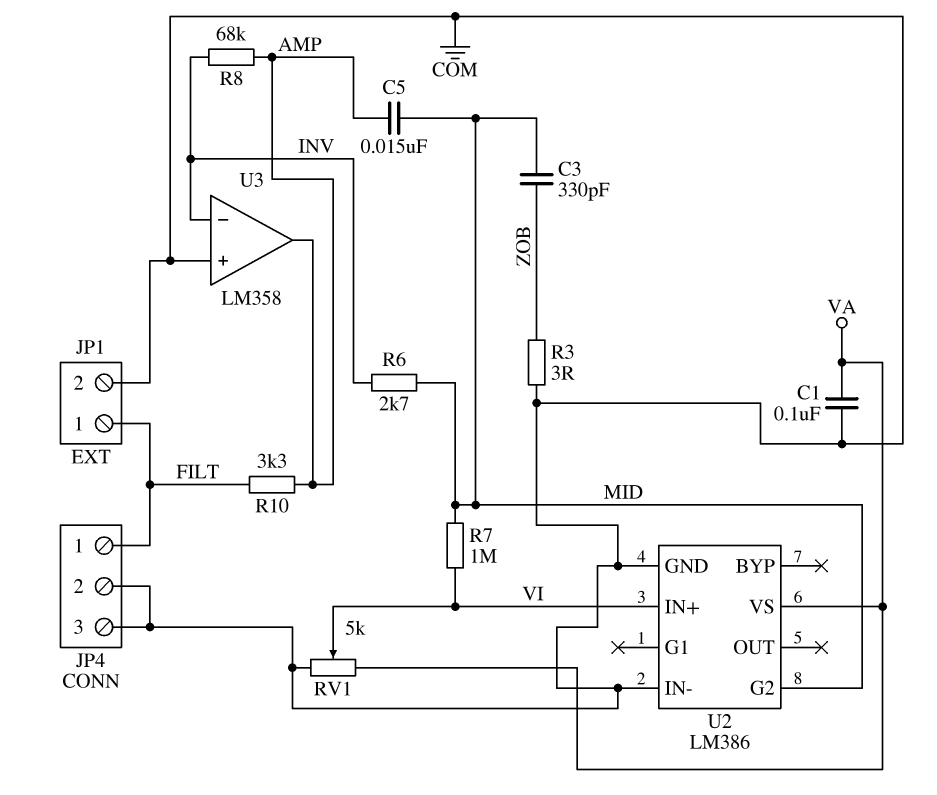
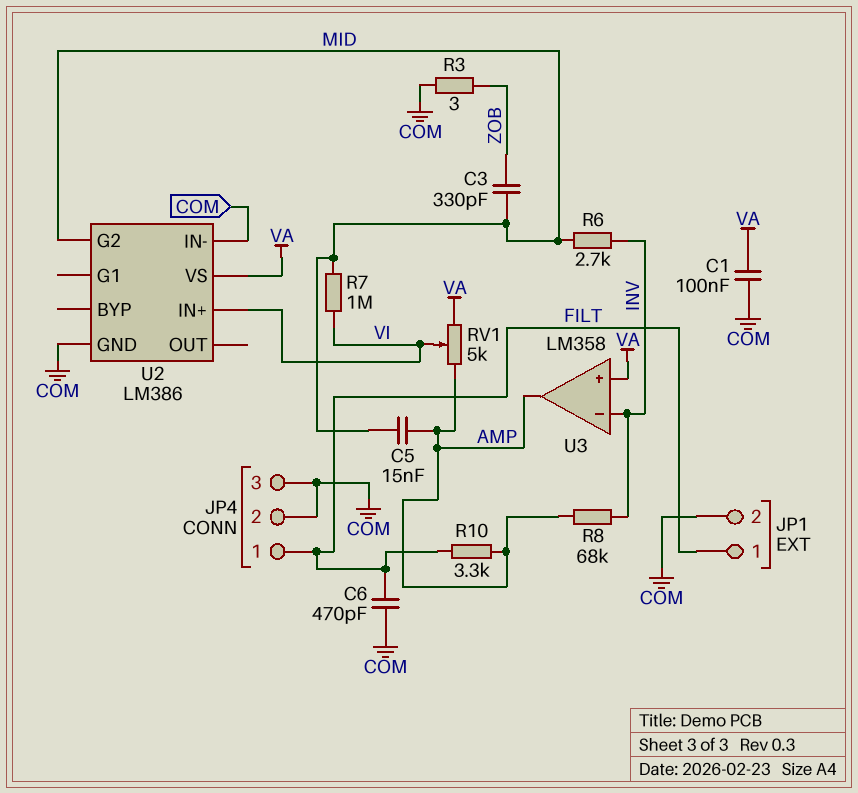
C6: none -> 470pF (COM, FILT)
RV1: 5k (COM, VA, wiper VI) -> 5k (AMP, VA, wiper VI)
U3 pin in+: COM -> VA

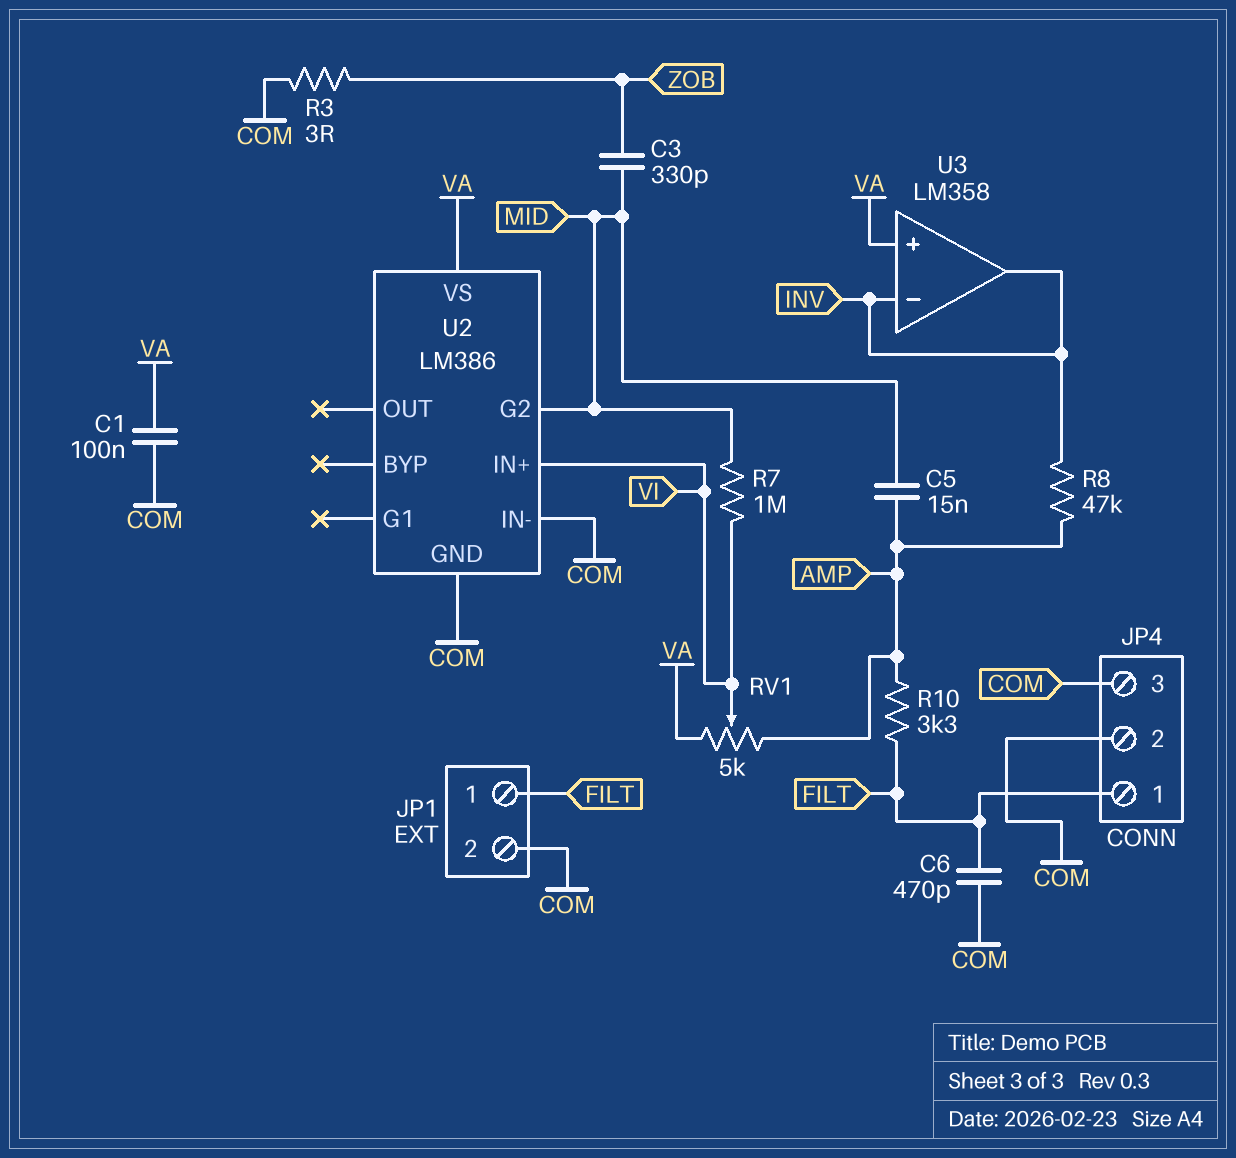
R6: 2.7k (INV, MID) -> none
R8: 68k (AMP, INV) -> 47k (AMP, INV)
U3 pin out: AMP -> INV

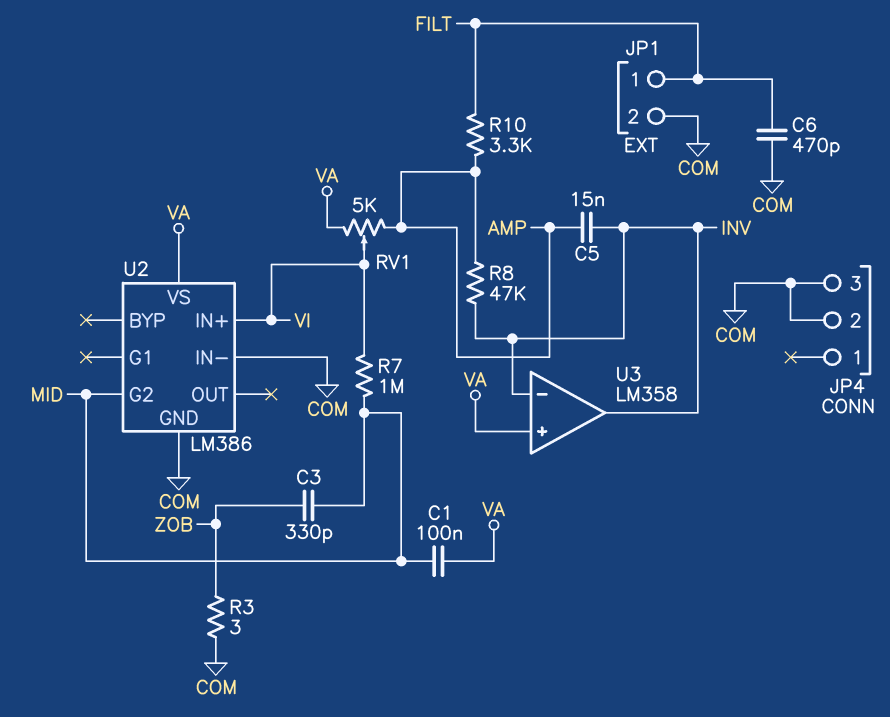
C1: 100nF (COM, VA) -> 100nF (MID, VA)
C5: 15nF (AMP, MID) -> 15nF (AMP, INV)
JP4 pin 1: FILT -> none

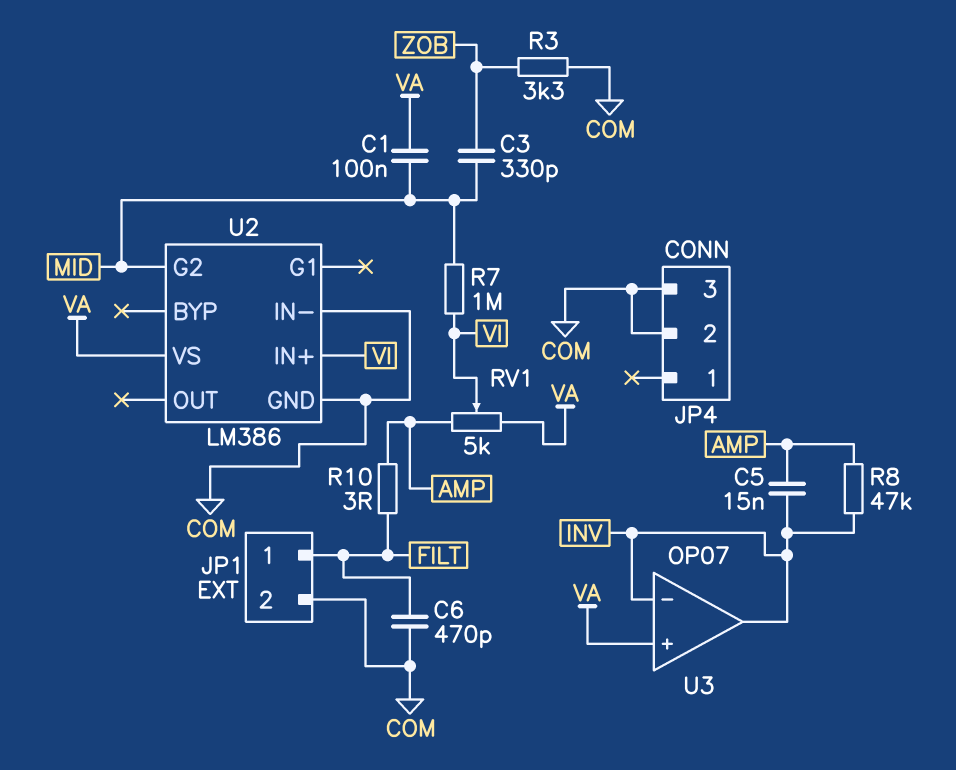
R3: 3 (COM, ZOB) -> 3.3k (COM, ZOB)
R10: 3.3k (AMP, FILT) -> 3 (AMP, FILT)
U3: LM358 -> OP07

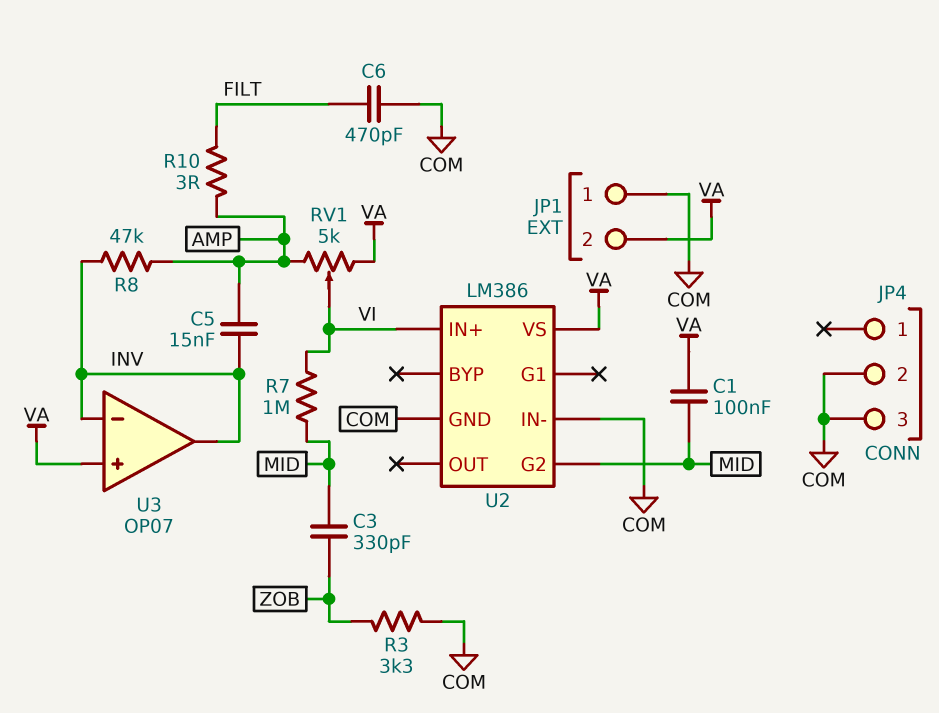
JP1 pin 1: FILT -> COM
JP1 pin 2: COM -> VA

